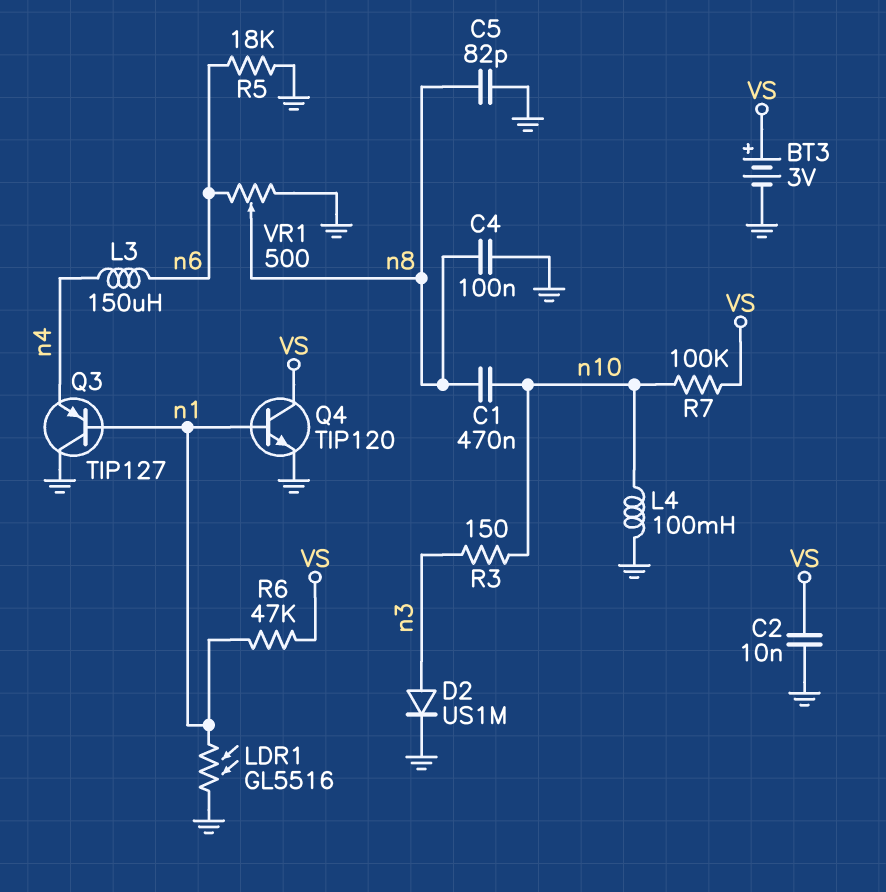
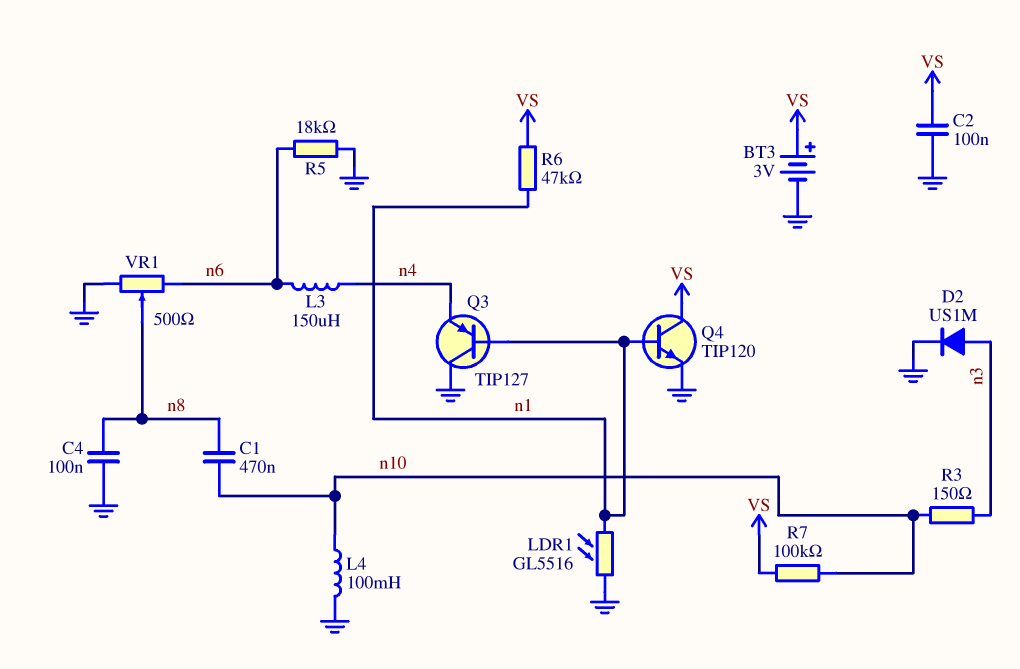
C2: 10nF (GND, VS) -> 100nF (GND, VS)
C5: 82pF (GND, n8) -> none

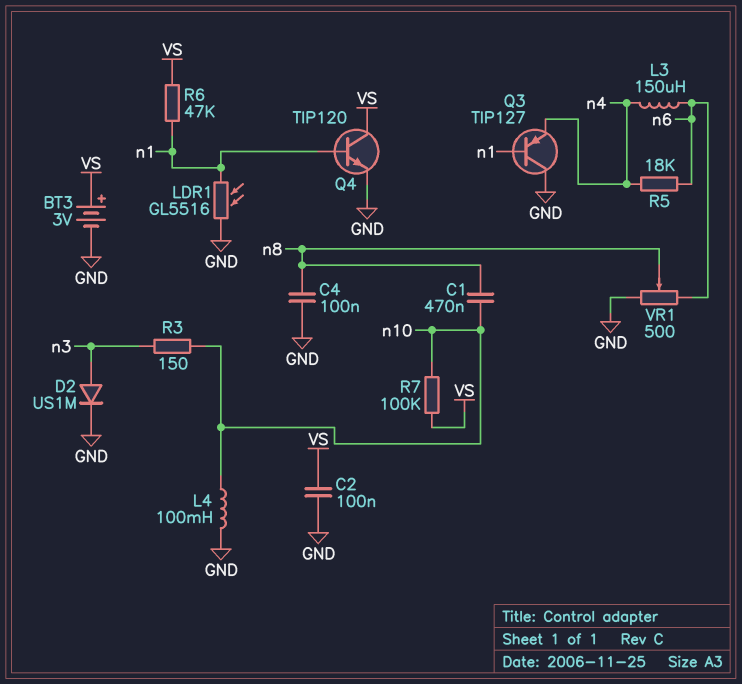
R5: 18k (GND, n6) -> 18k (n4, n6)

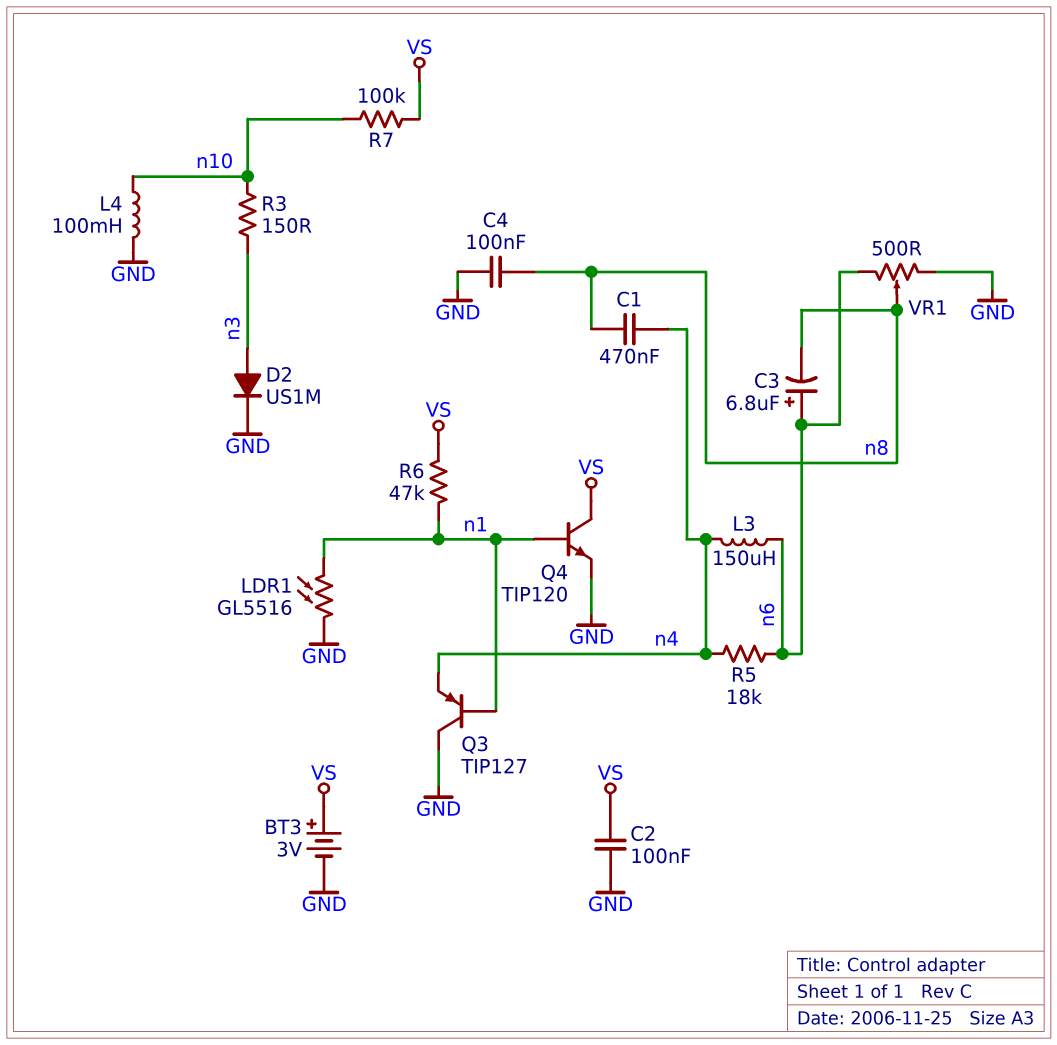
C1: 470nF (n8, n10) -> 470nF (n4, n8)
C3: none -> 6.8uF (plus n6, minus n8)

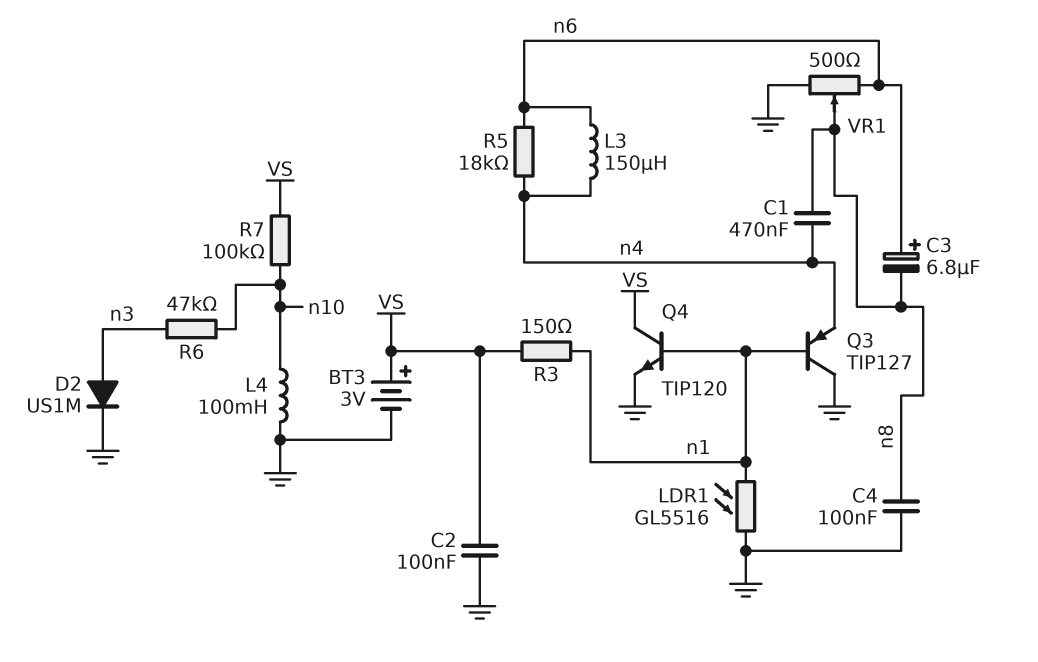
R3: 150 (n3, n10) -> 150 (VS, n1)
R6: 47k (VS, n1) -> 47k (n3, n10)

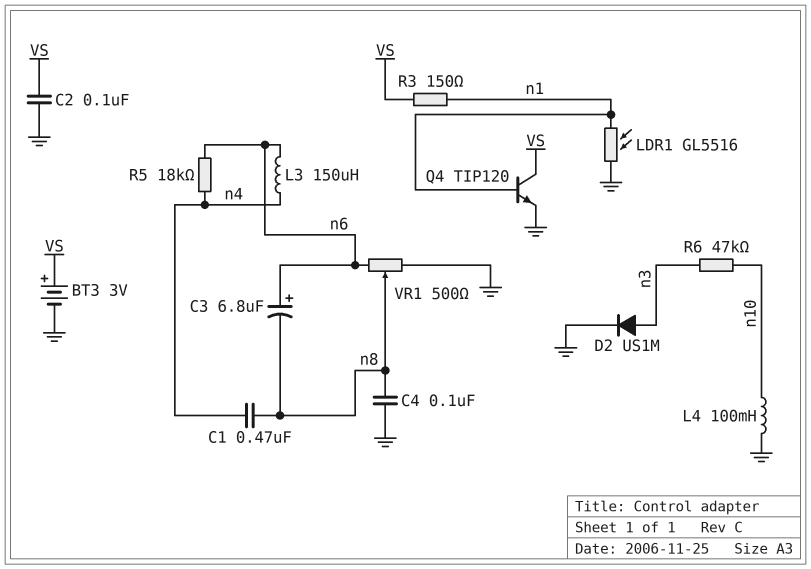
Q3: PNP TIP127 (B n1, C GND, E n4) -> none
R7: 100k (VS, n10) -> none

